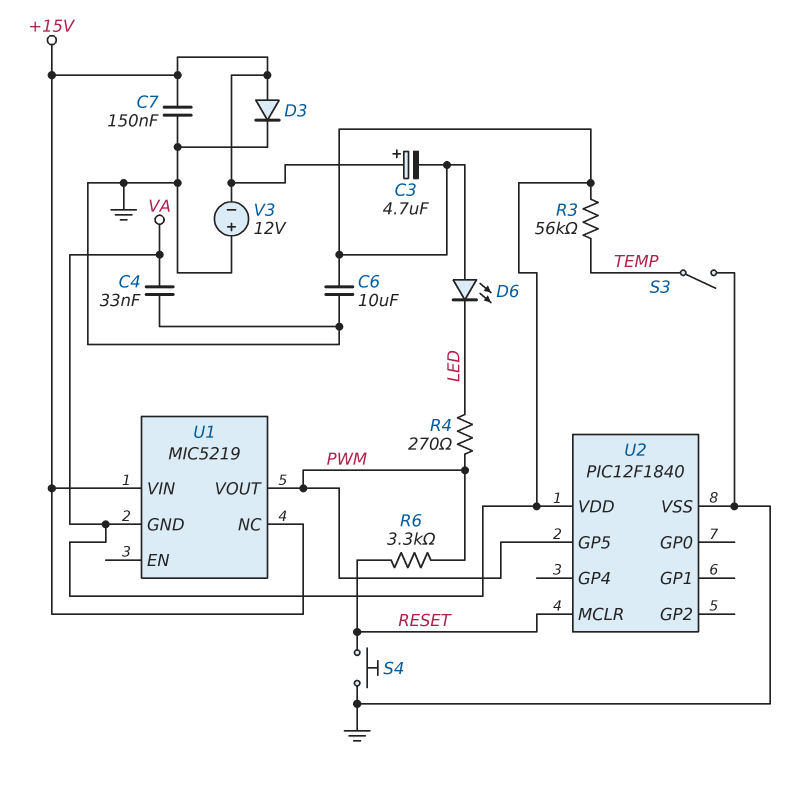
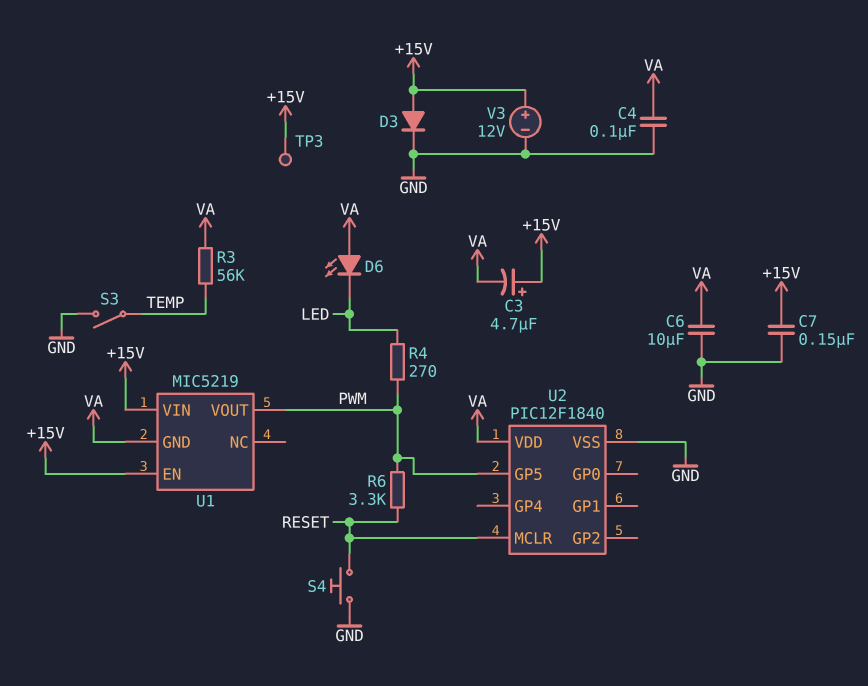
C4: 33nF (GND, VA) -> 100nF (GND, VA)
TP3: none -> test point (+15V)
U1 pin EN: none -> +15V
U1 pin NC: +15V -> none
V3: 12V (plus GND, minus +15V) -> 12V (plus +15V, minus GND)

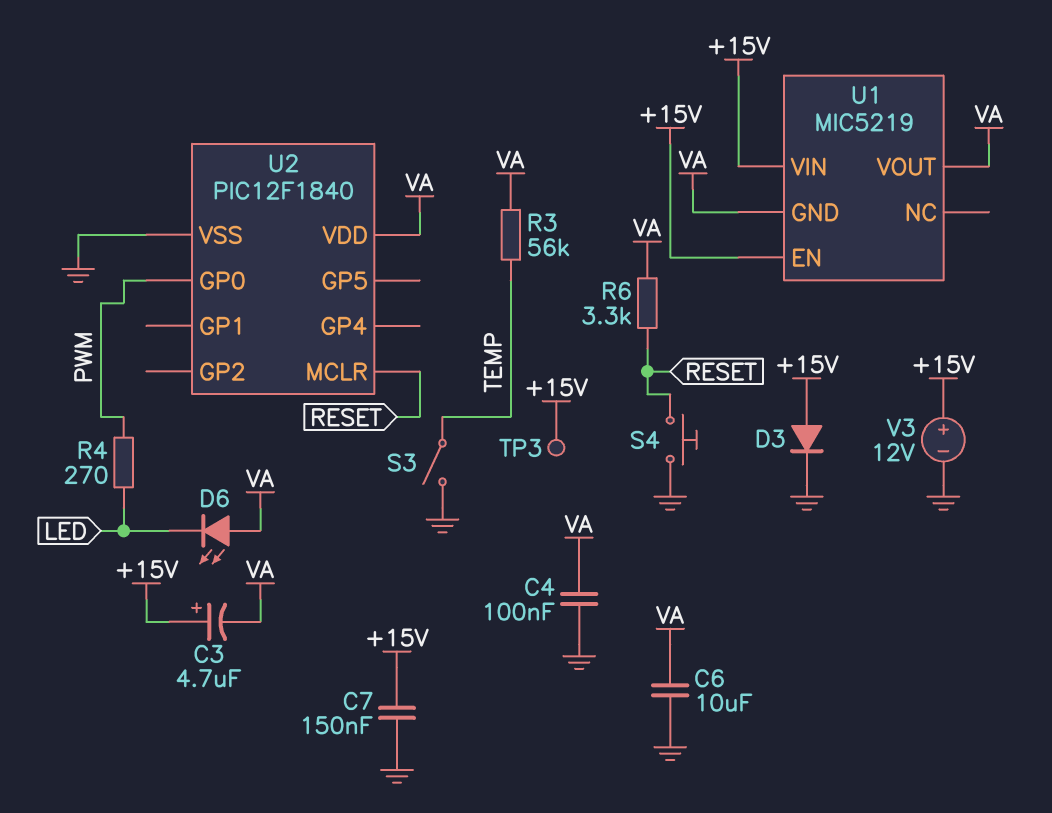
R6: 3.3k (PWM, RESET) -> 3.3k (RESET, VA)
U1 pin VOUT: PWM -> VA
U2 pin GP0: none -> PWM
U2 pin GP5: PWM -> none

